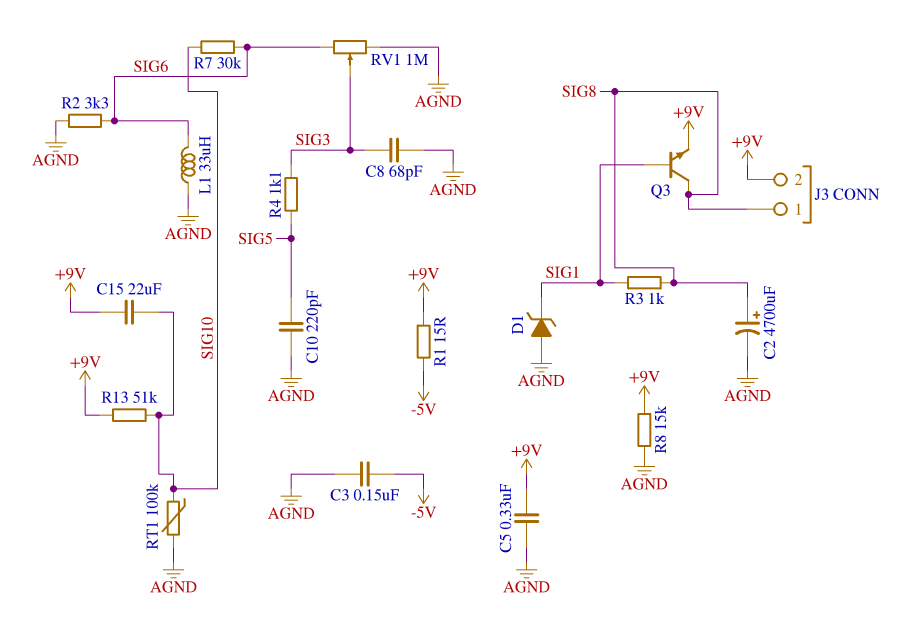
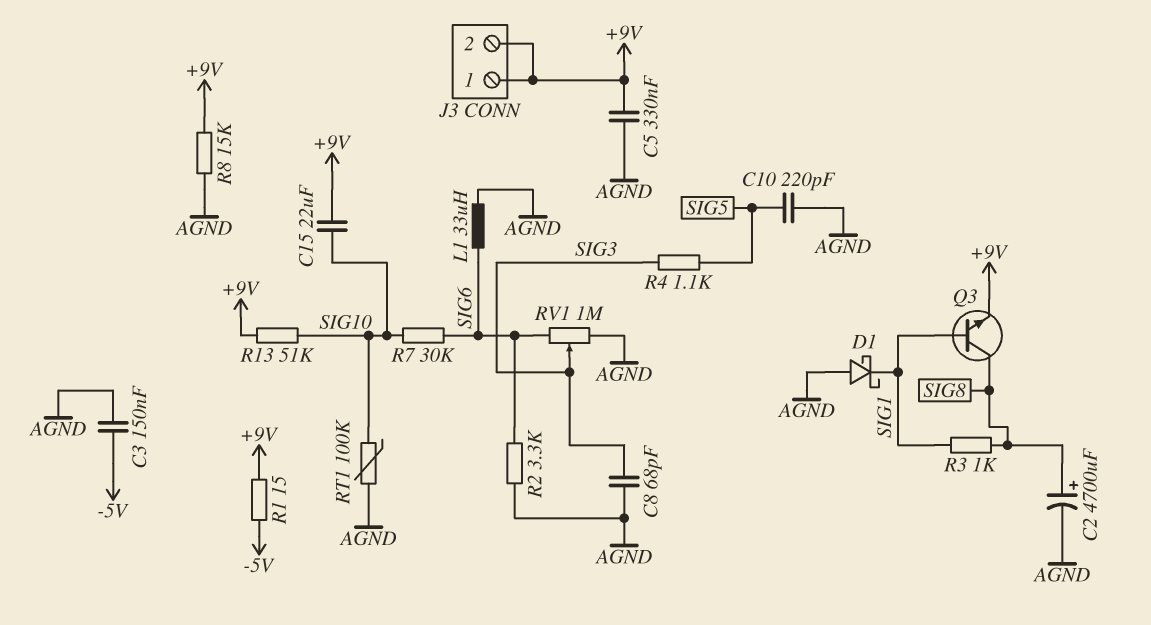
D1: zener (A AGND, K SIG1) -> schottky (A AGND, K SIG1)
J3 pin 1: SIG8 -> +9V

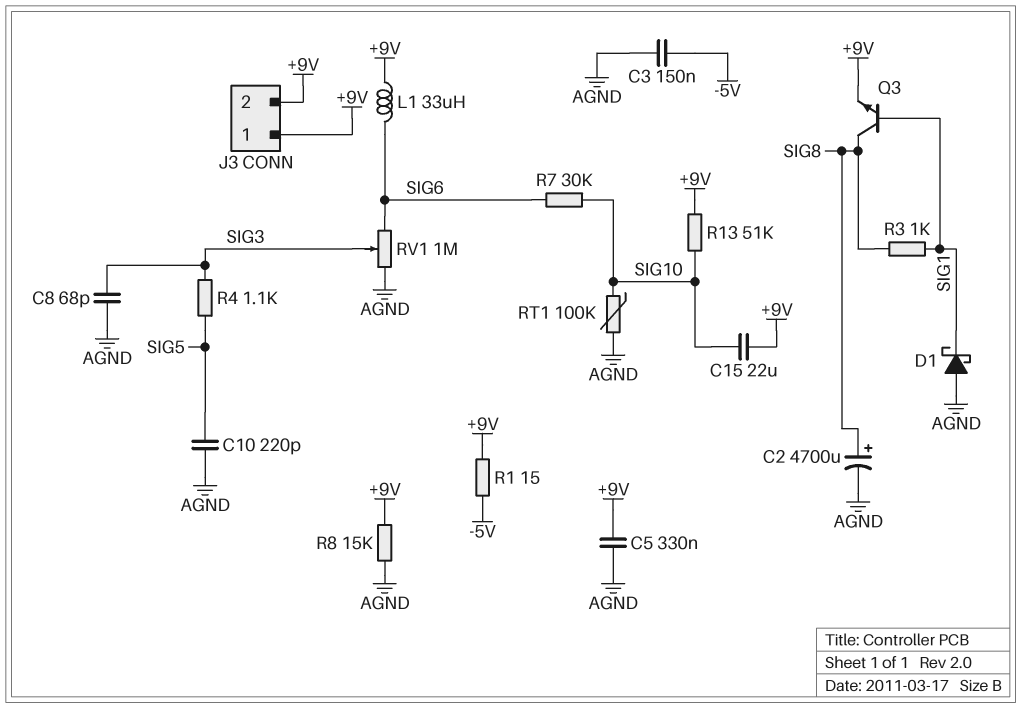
L1: 33uH (AGND, SIG6) -> 33uH (+9V, SIG6)
R2: 3.3k (AGND, SIG6) -> none

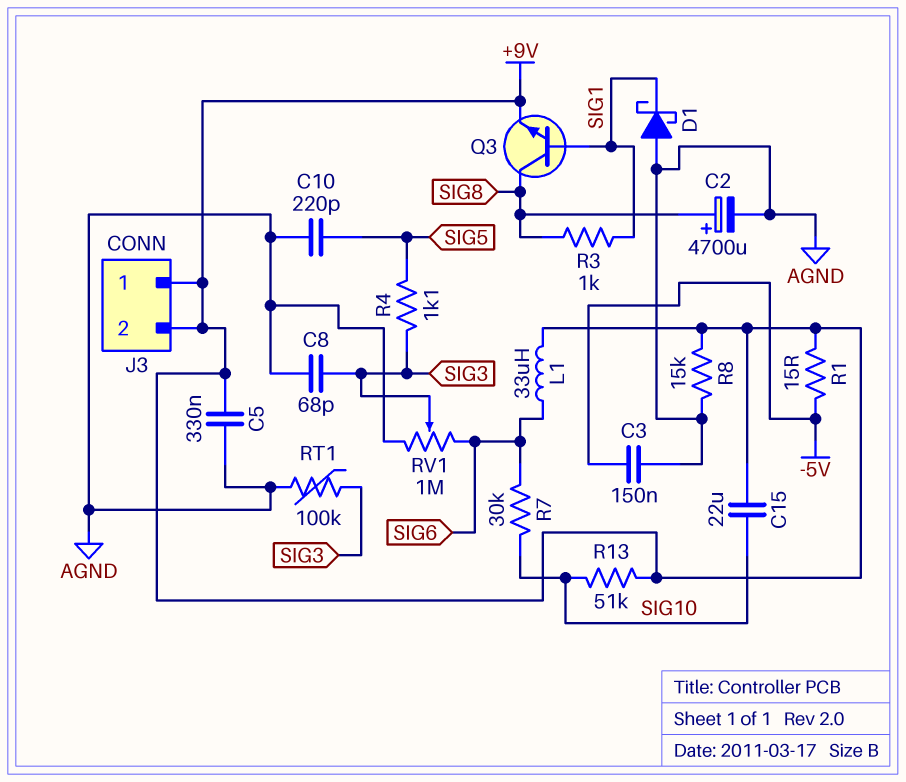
RT1: 100k (AGND, SIG10) -> 100k (AGND, SIG3)

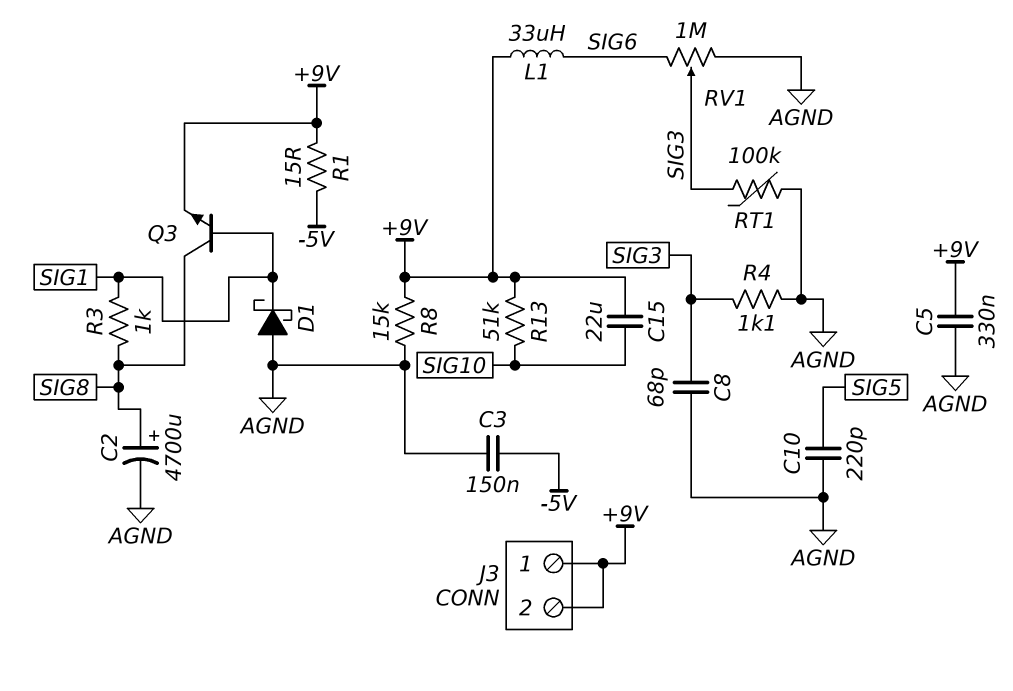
R4: 1.1k (SIG3, SIG5) -> 1.1k (AGND, SIG3)
R7: 30k (SIG6, SIG10) -> none

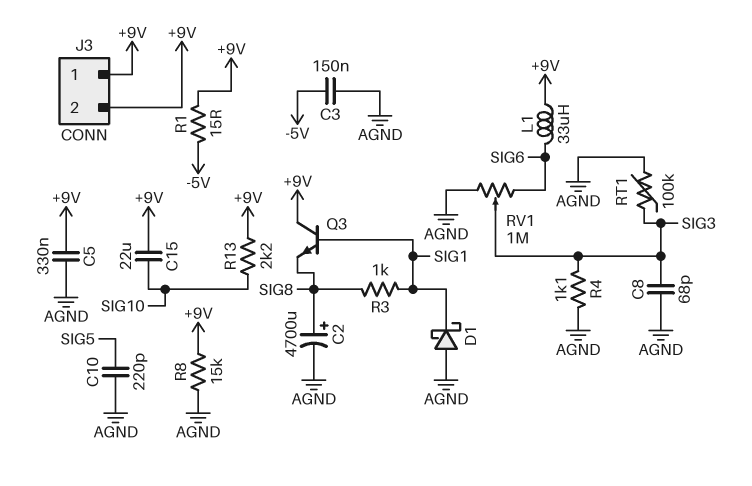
Q3: NPN (B SIG1, C SIG8, E +9V) -> NPN (B SIG1, C +9V, E SIG8)
R13: 51k (+9V, SIG10) -> 2.2k (+9V, SIG10)

